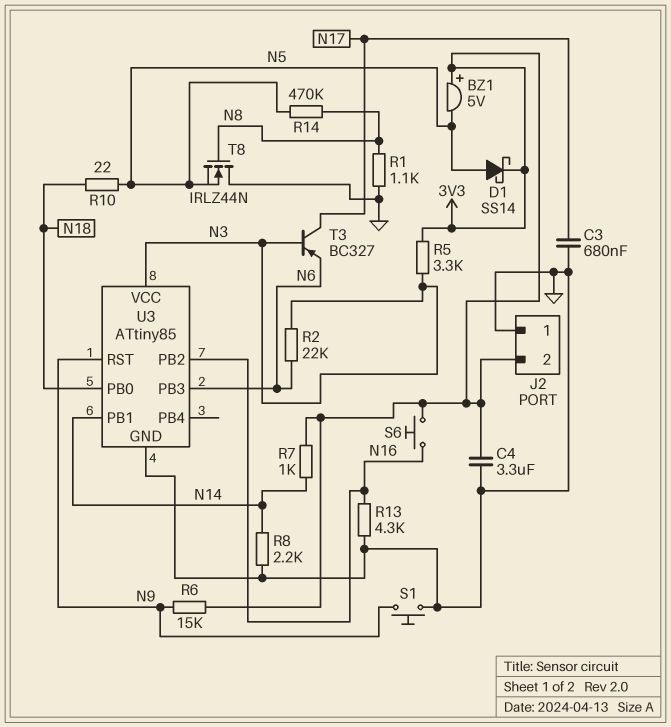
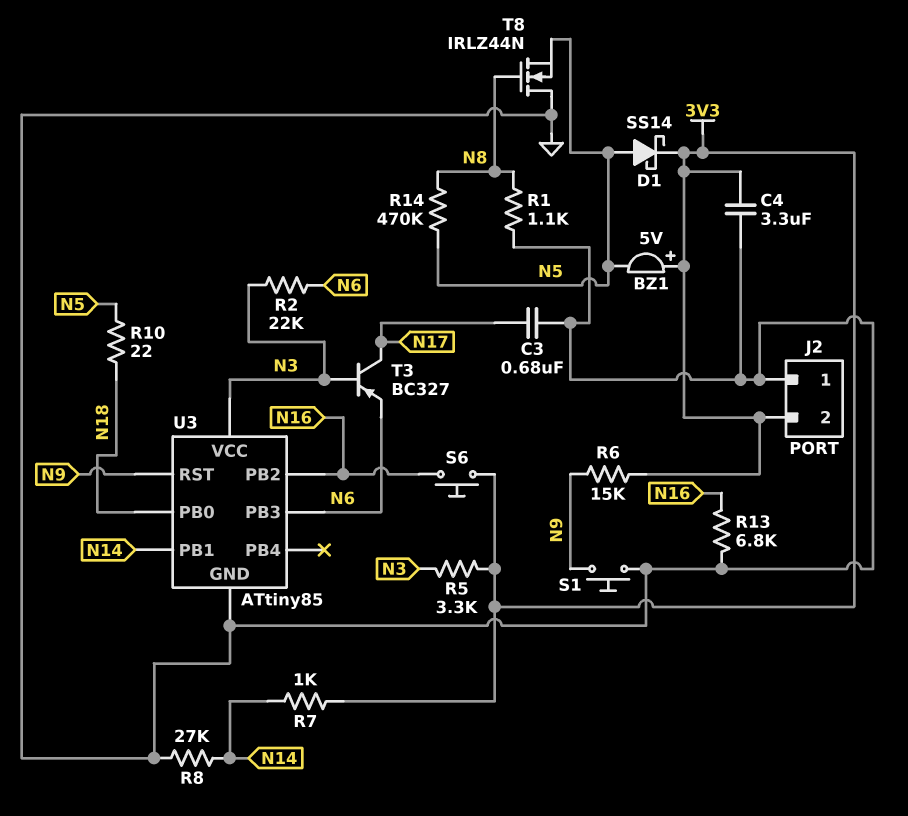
R8: 2.2k (GND, N14) -> 27k (GND, N14)
R13: 4.3k (GND, N16) -> 6.8k (GND, N16)

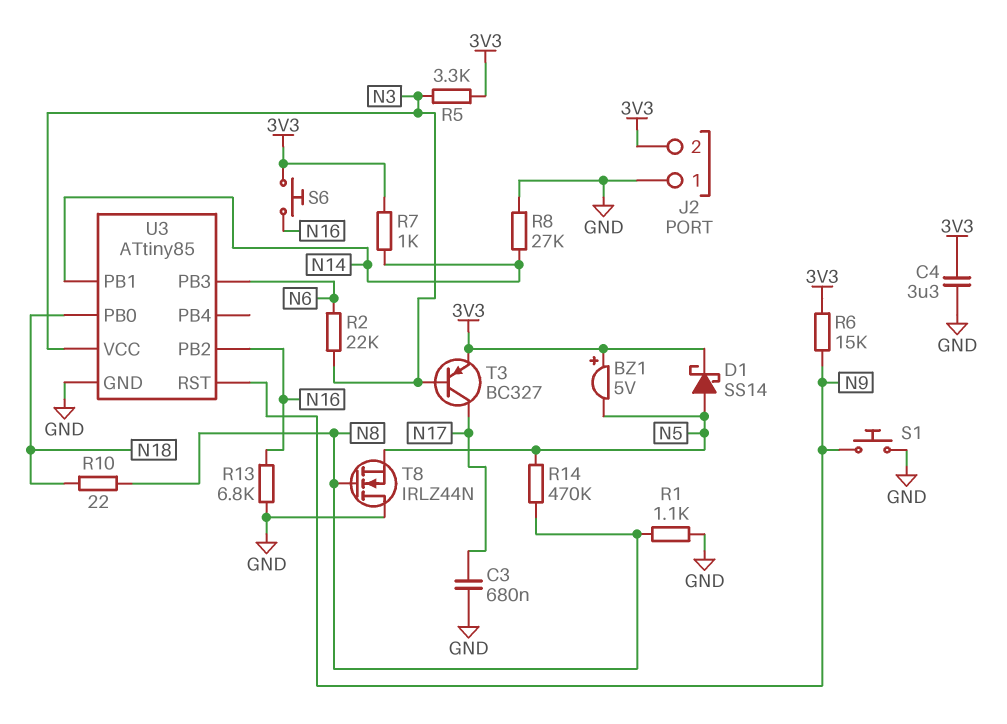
R10: 22 (N5, N18) -> 22 (N8, N18)
T3: PNP BC327 (B N3, C N17, E N6) -> PNP BC327 (B N3, C N17, E 3V3)

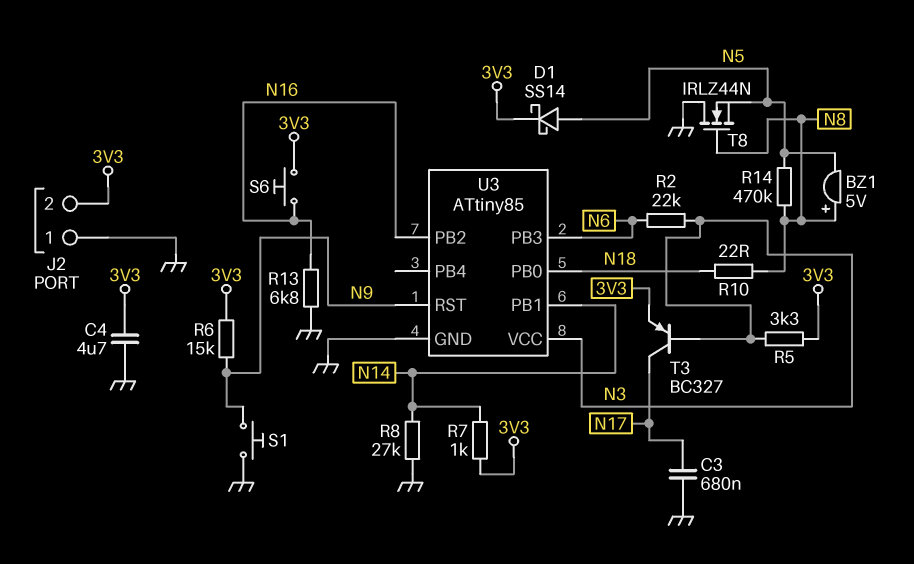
BZ1: buzzer 5V (plus 3V3, minus N5) -> buzzer 5V (plus N8, minus N5)
C4: 3.3uF (3V3, GND) -> 4.7uF (3V3, GND)
R1: 1.1k (GND, N8) -> none

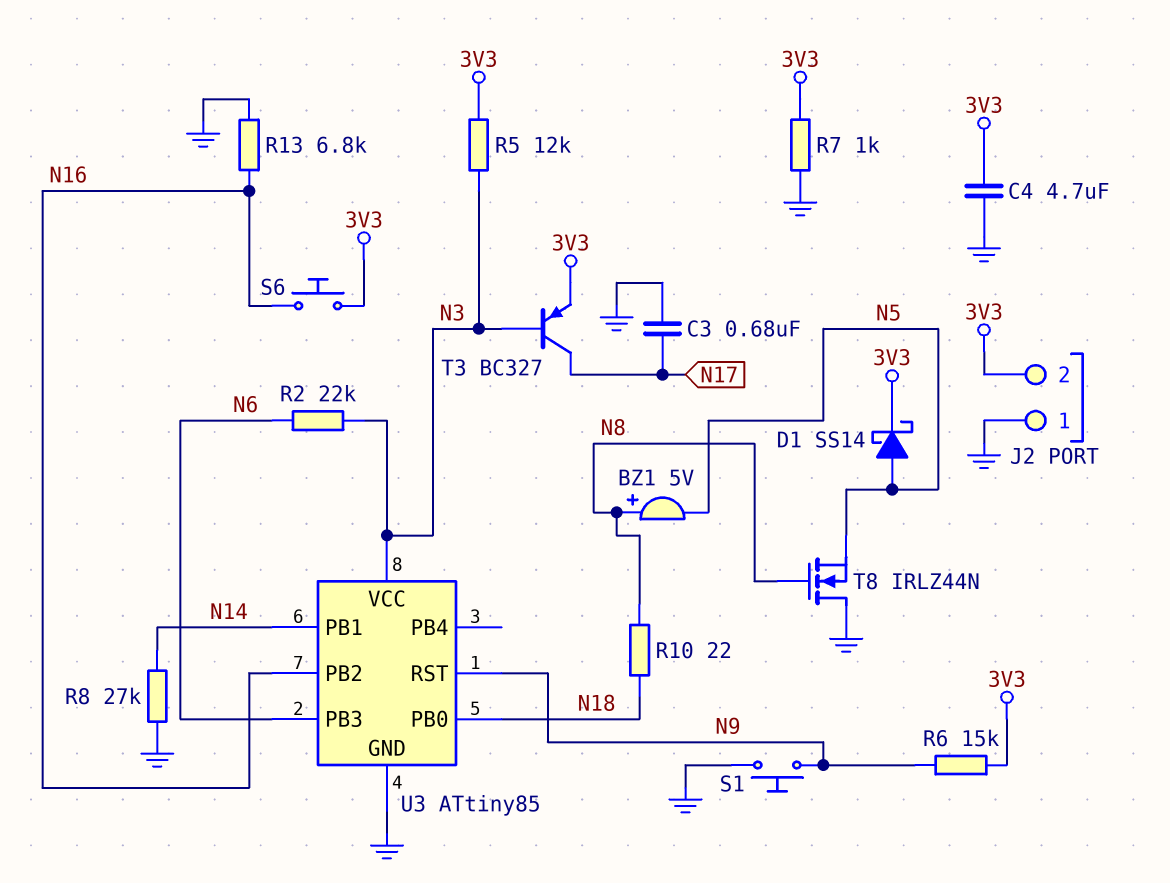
R5: 3.3k (3V3, N3) -> 12k (3V3, N3)
R7: 1k (3V3, N14) -> 1k (3V3, GND)
R14: 470k (N5, N8) -> none

